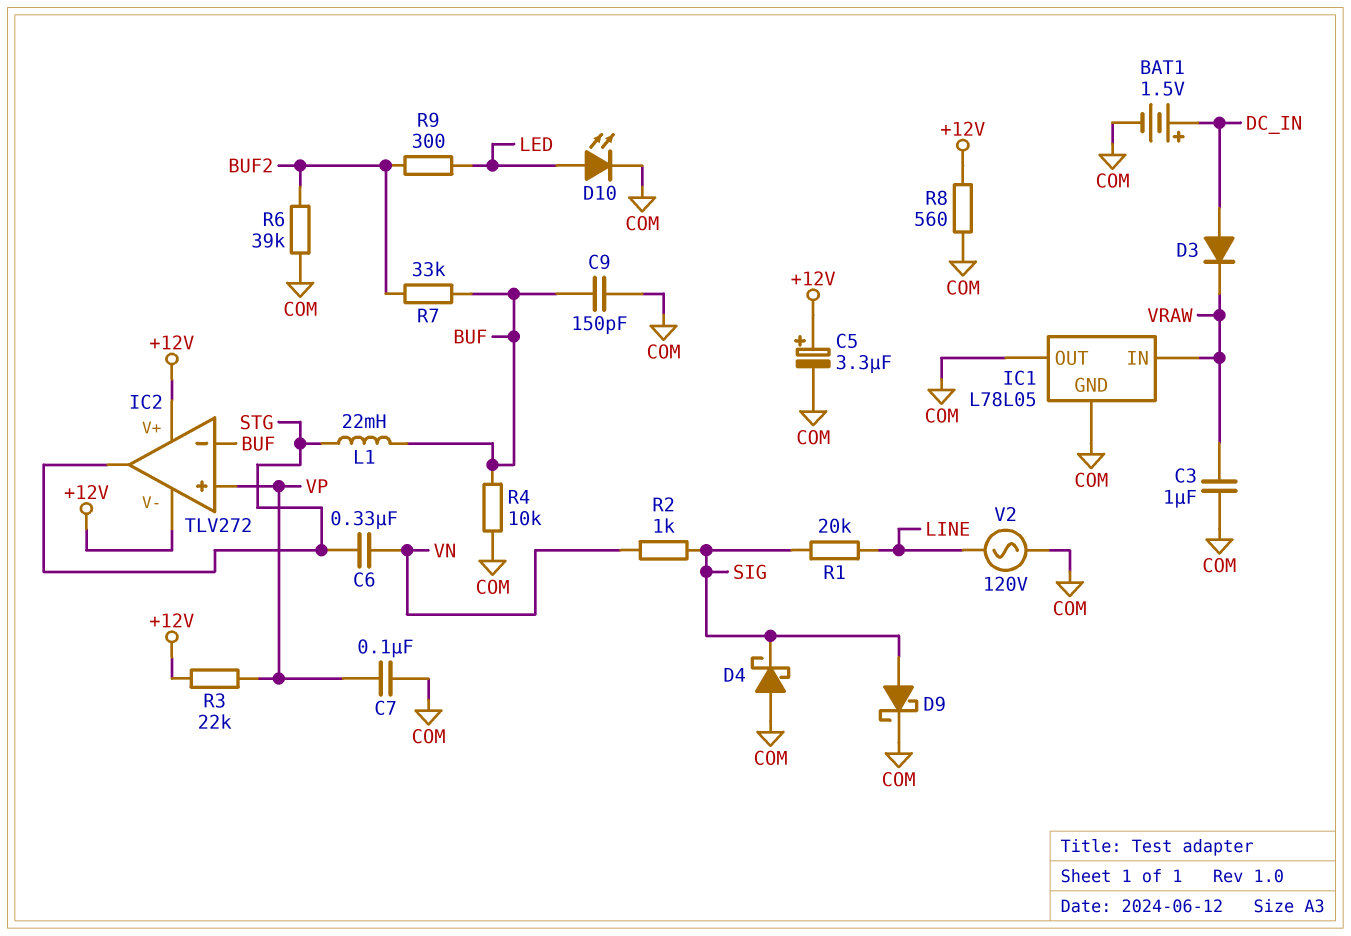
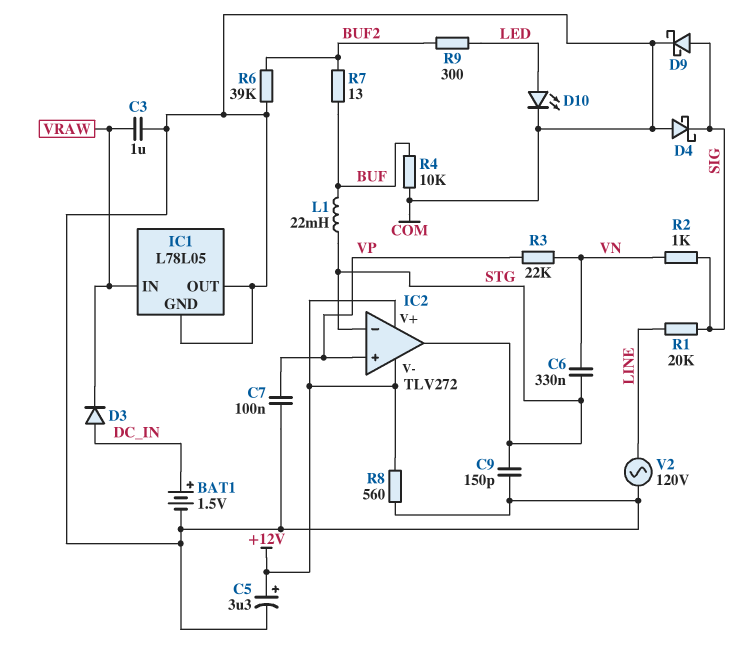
C9: 150pF (BUF, COM) -> 150pF (COM, STG)
IC2 pin in-: BUF -> STG
R3: 22k (+12V, VP) -> 22k (VN, VP)
R7: 33k (BUF, BUF2) -> 13 (BUF, BUF2)

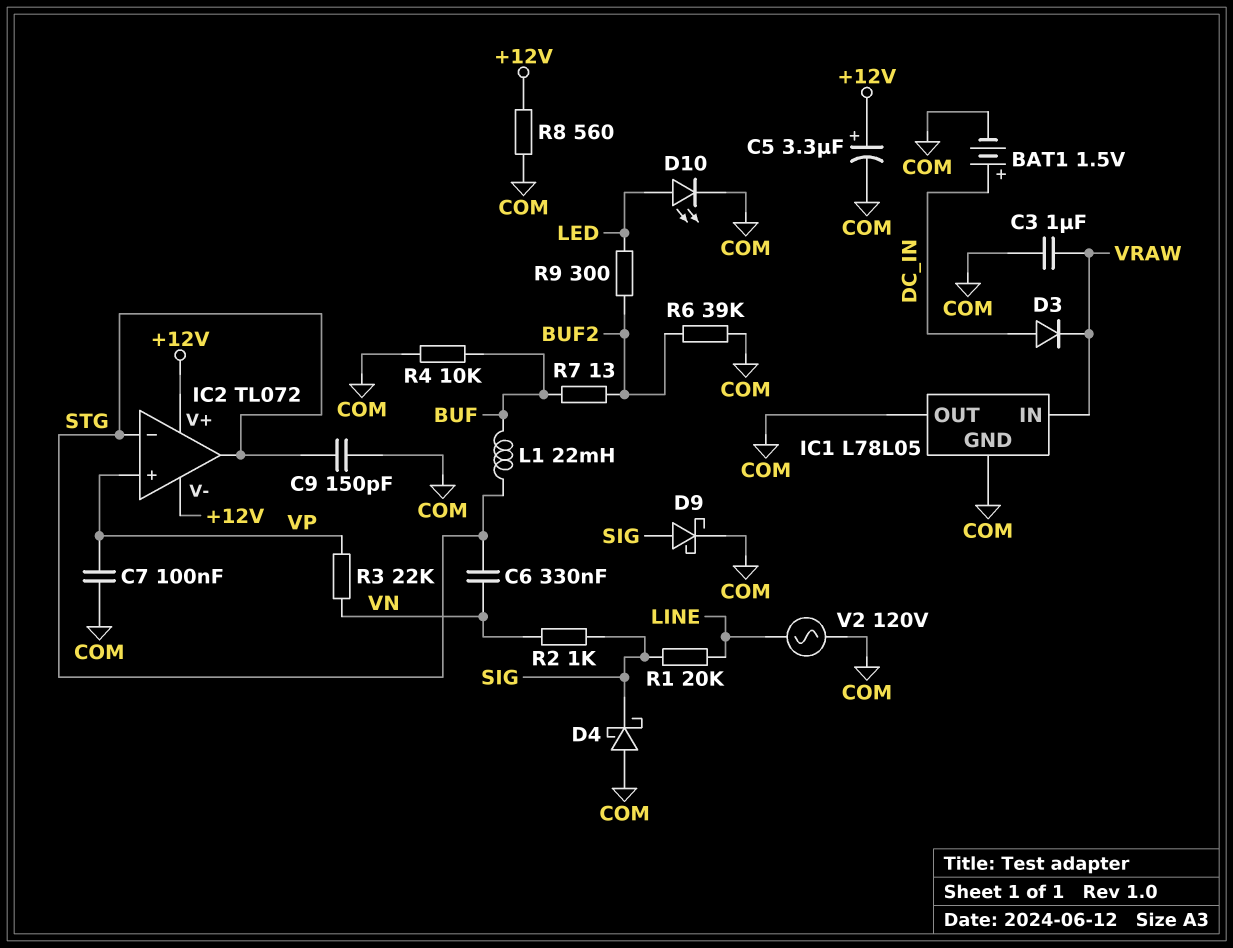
IC2: TLV272 -> TL072

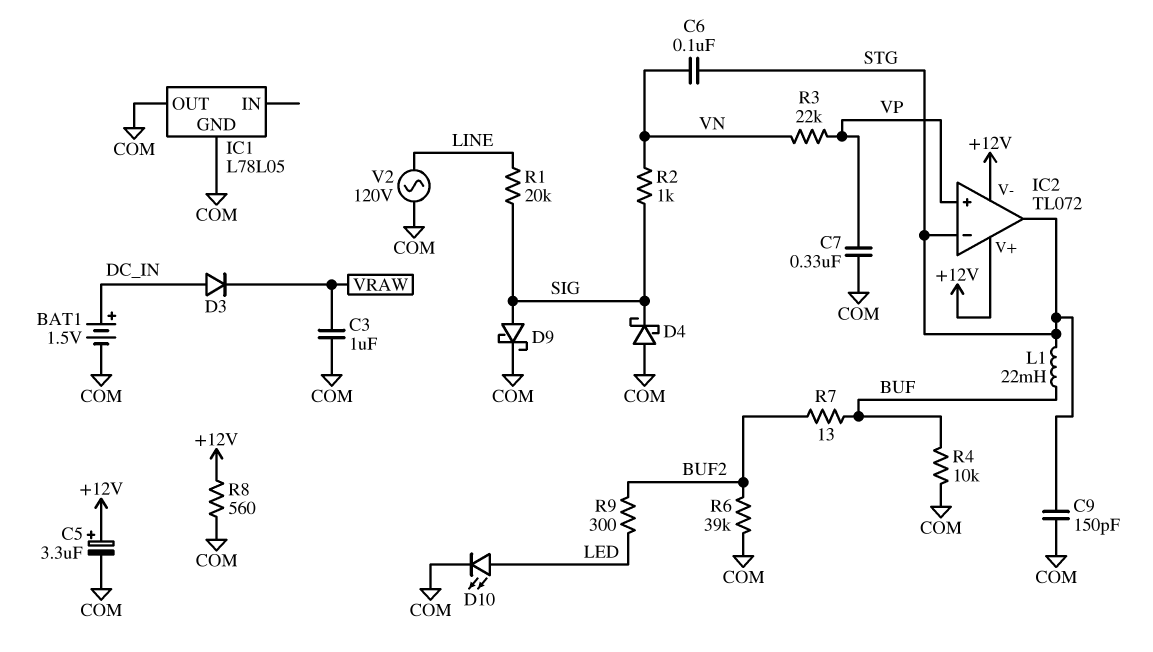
C6: 330nF (STG, VN) -> 100nF (STG, VN)
C7: 100nF (COM, VP) -> 330nF (COM, VP)
IC1 pin IN: VRAW -> none

